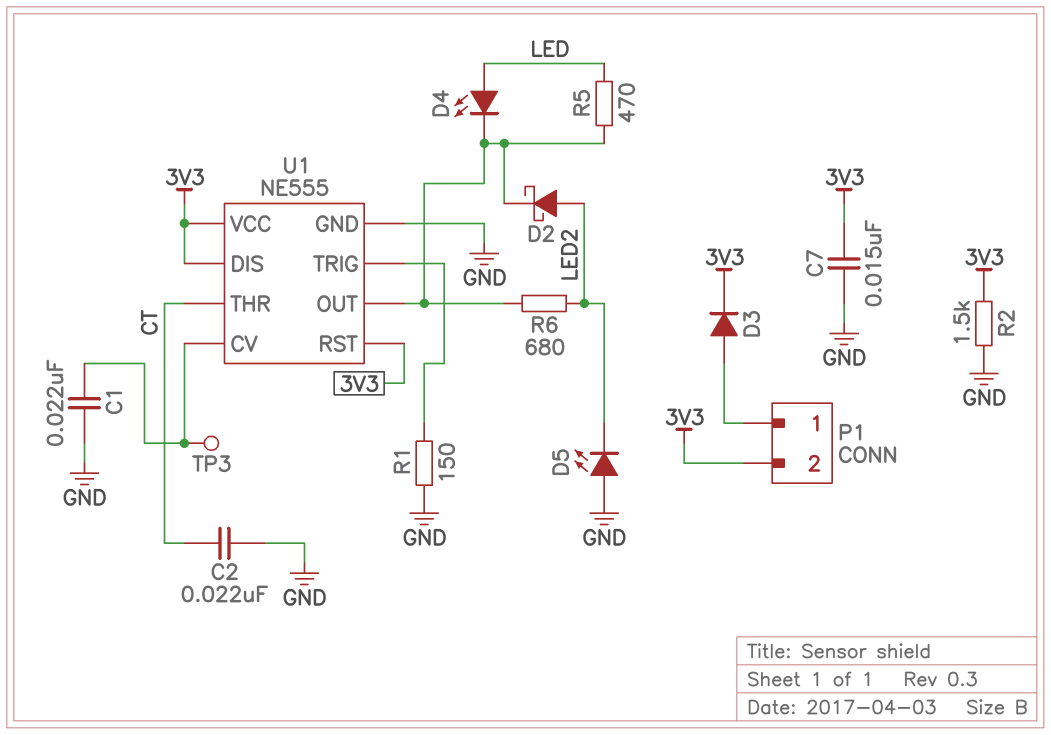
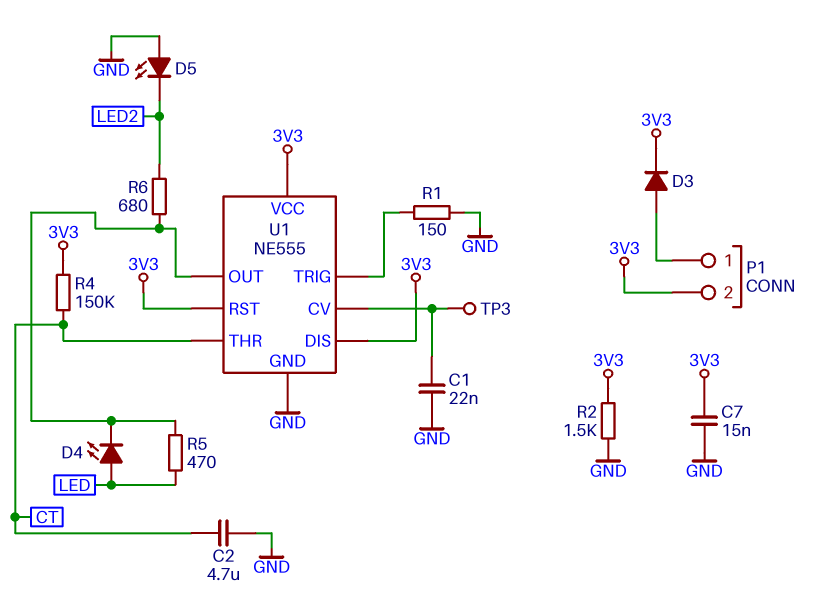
C2: 22nF (CT, GND) -> 4.7uF (CT, GND)
D2: schottky (A LED2, K U1/OUT) -> none
R4: none -> 150k (3V3, CT)

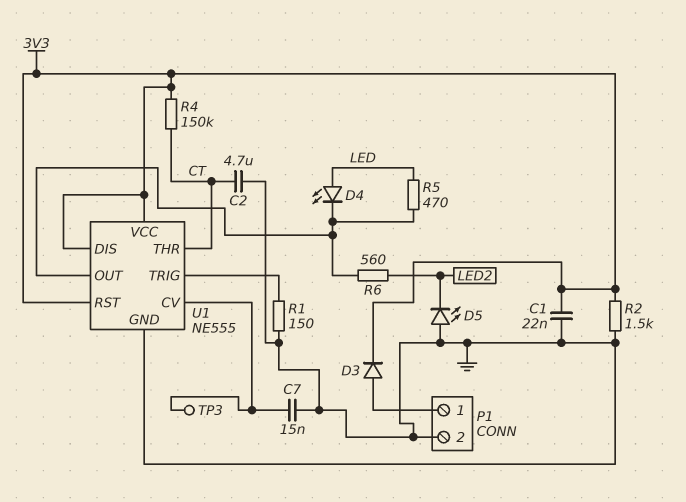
C1: 22nF (GND, U1/CV) -> 22nF (3V3, GND)
C7: 15nF (3V3, GND) -> 15nF (GND, U1/CV)
P1 pin 2: 3V3 -> GND
R6: 680 (LED2, U1/OUT) -> 560 (LED2, U1/OUT)

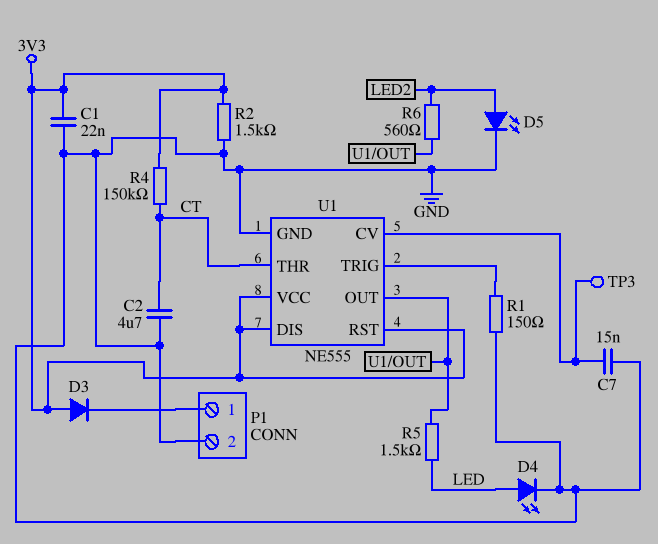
D3: diode (A P1/1, K 3V3) -> diode (A 3V3, K P1/1)
D4: LED (A LED, K U1/OUT) -> LED (A LED, K GND)
D5: LED (A GND, K LED2) -> LED (A LED2, K GND)
R5: 470 (LED, U1/OUT) -> 1.5k (LED, U1/OUT)

